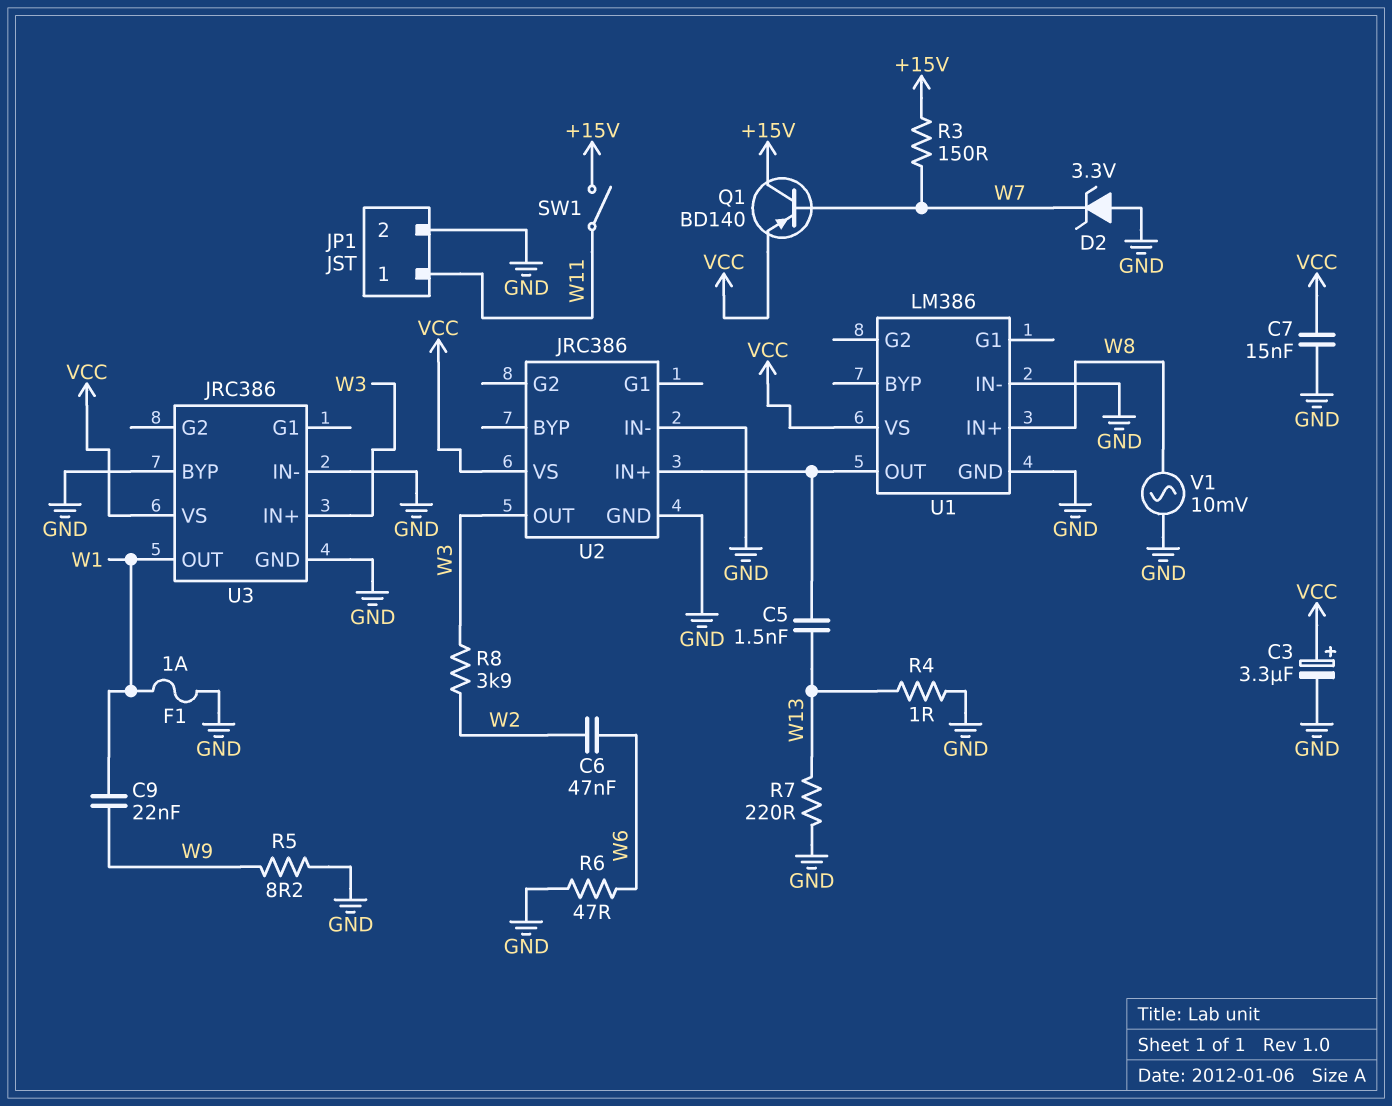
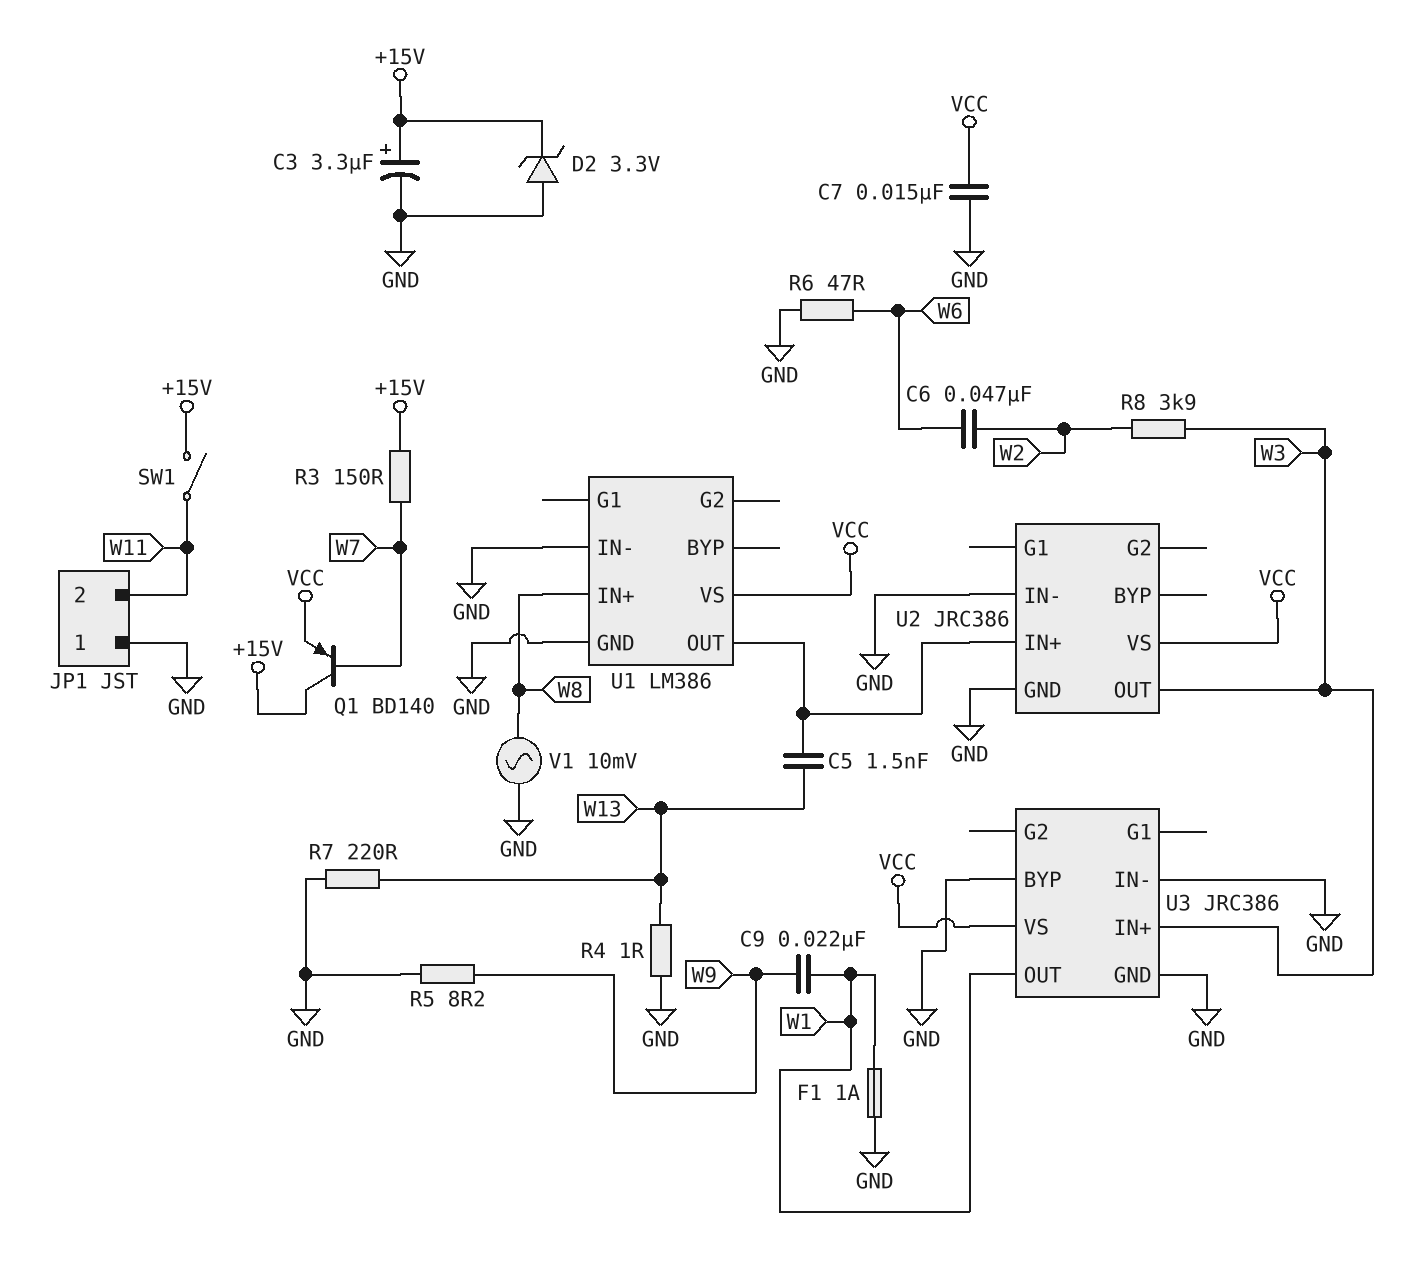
C3: 3.3uF (plus VCC, minus GND) -> 3.3uF (plus +15V, minus GND)
D2: zener 3.3V (A GND, K W7) -> zener 3.3V (A GND, K +15V)
JP1 pin 1: W11 -> GND
JP1 pin 2: GND -> W11

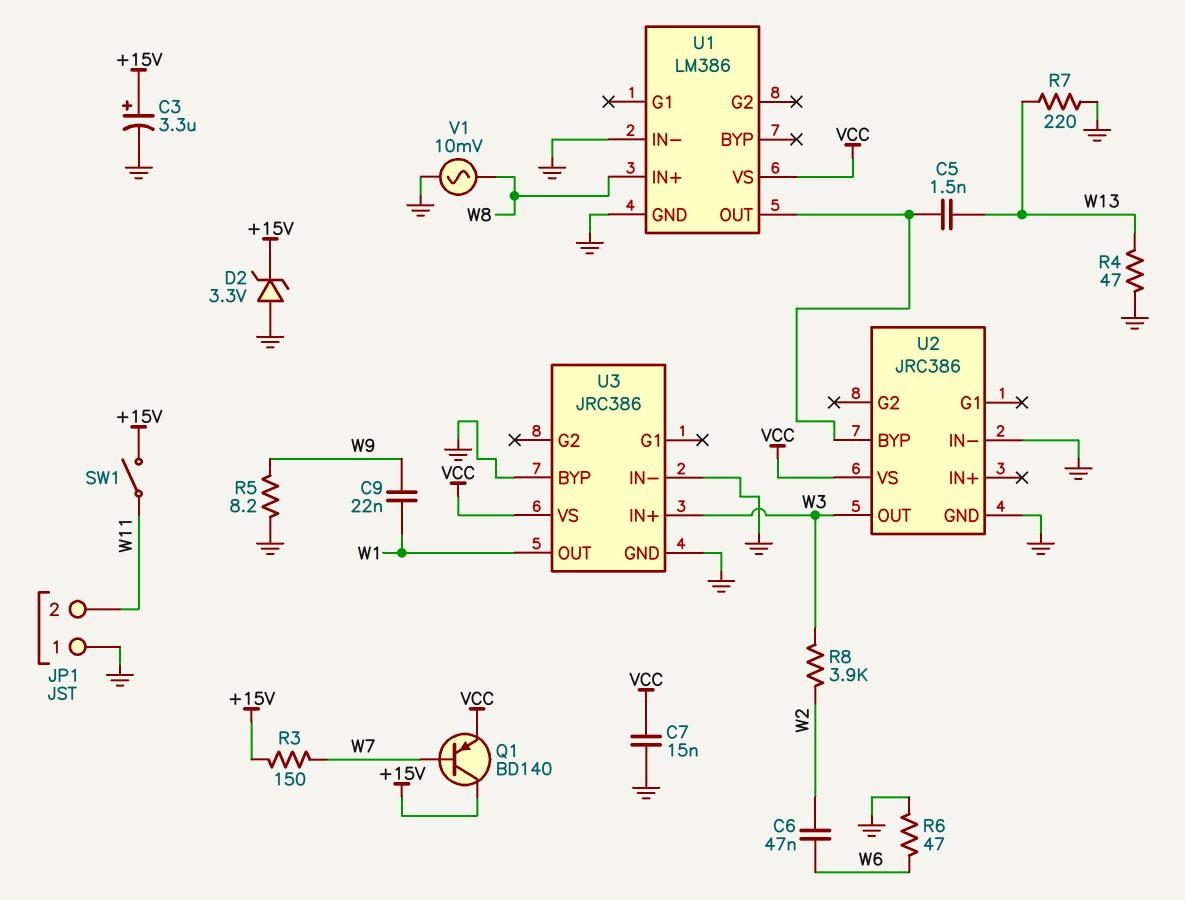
F1: 1A (GND, W1) -> none
R4: 1 (GND, W13) -> 47 (GND, W13)
U2 pin BYP: none -> U1/OUT
U2 pin IN+: U1/OUT -> none

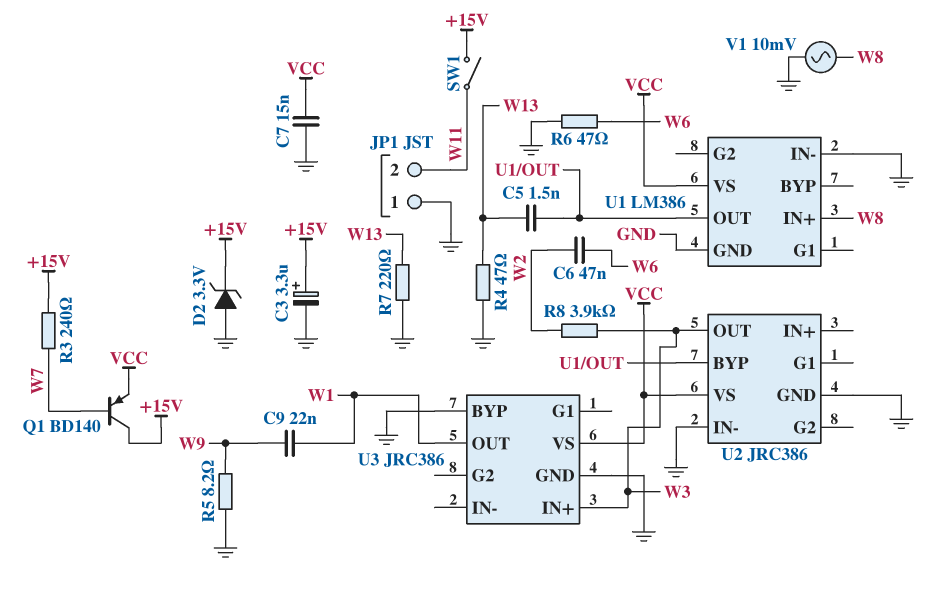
R3: 150 (+15V, W7) -> 240 (+15V, W7)
U3 pin IN-: GND -> none

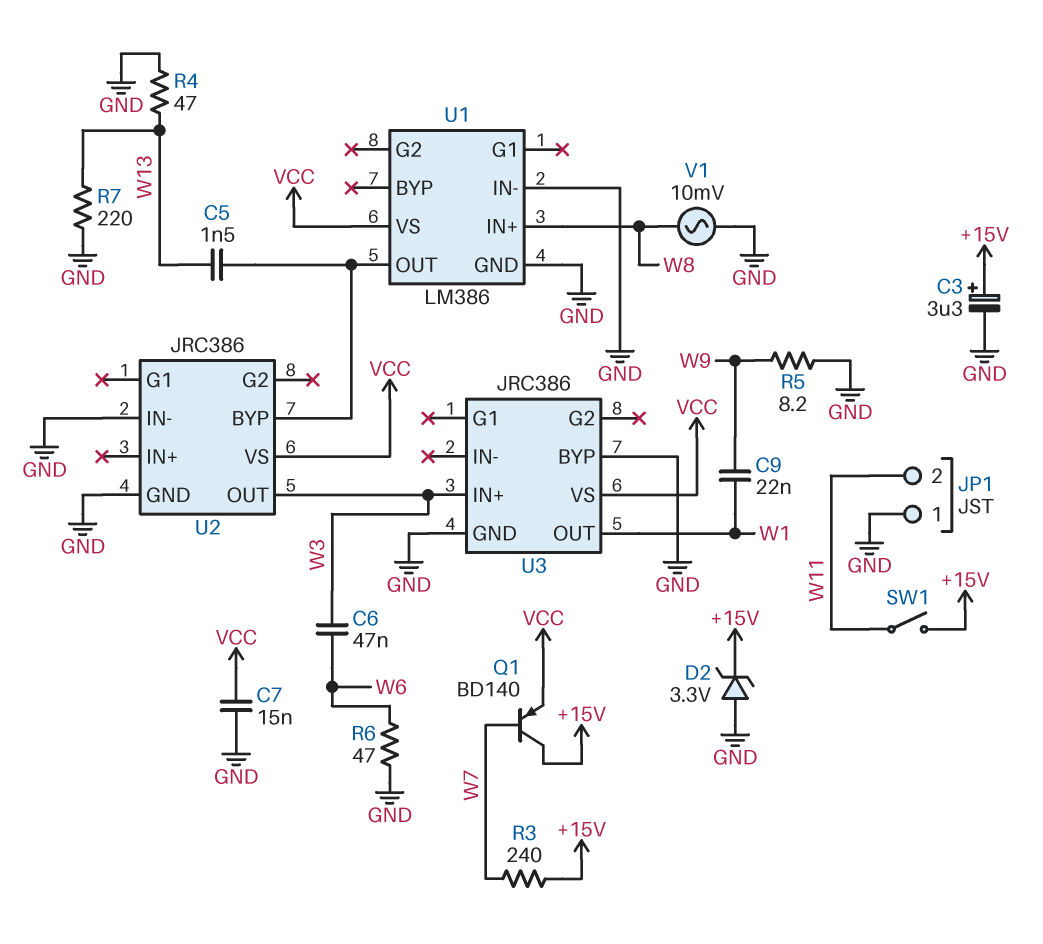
C6: 47nF (W2, W6) -> 47nF (W3, W6)
R8: 3.9k (W2, W3) -> none

